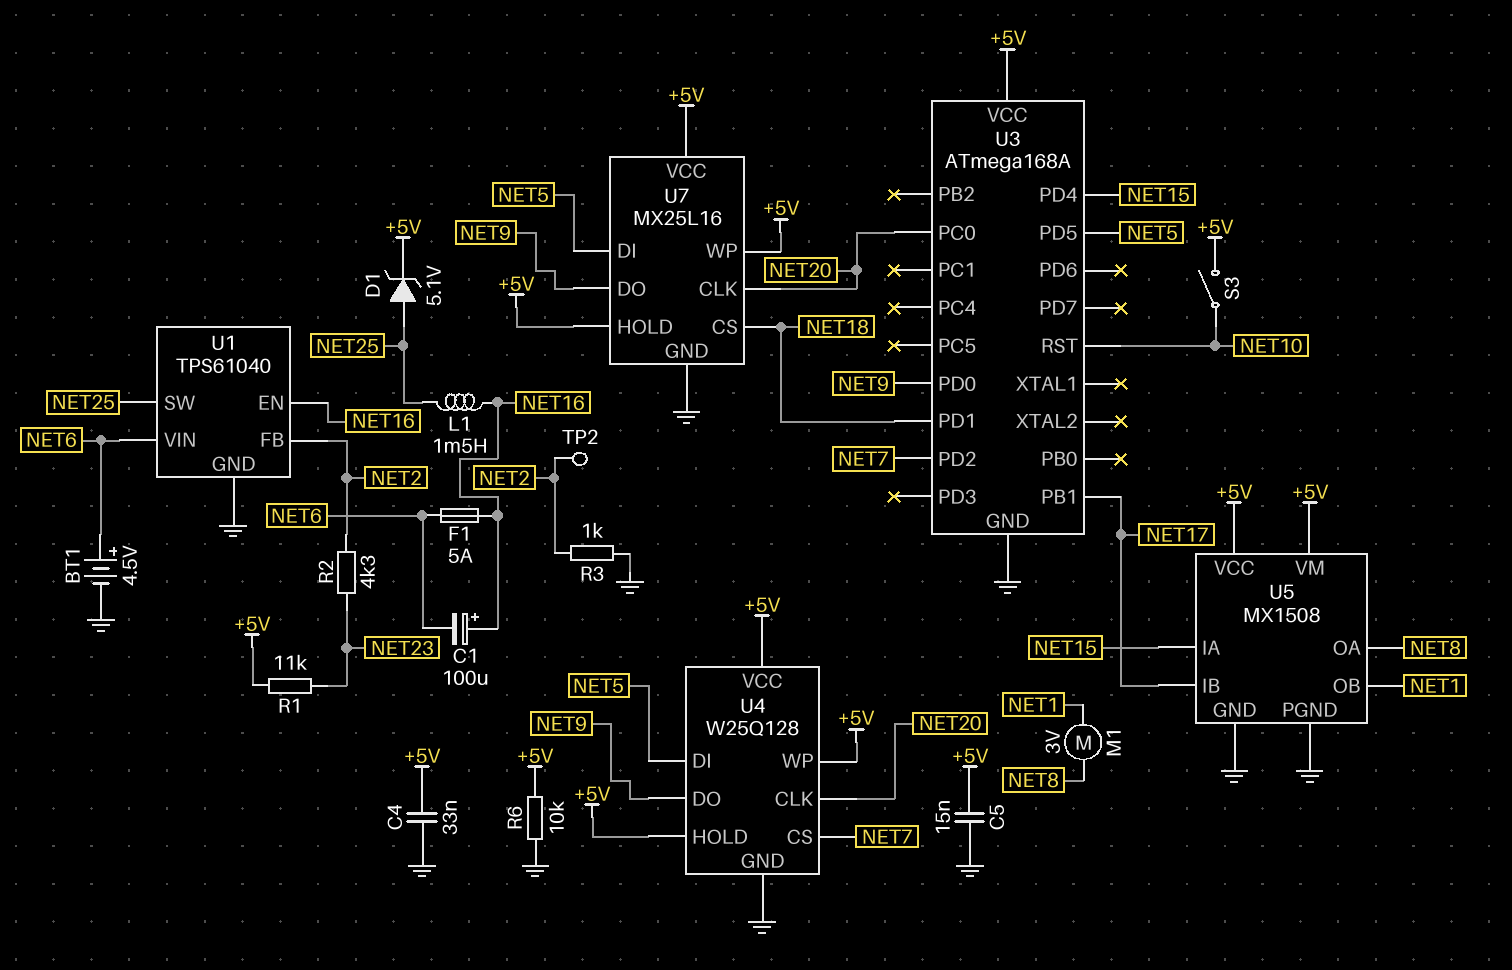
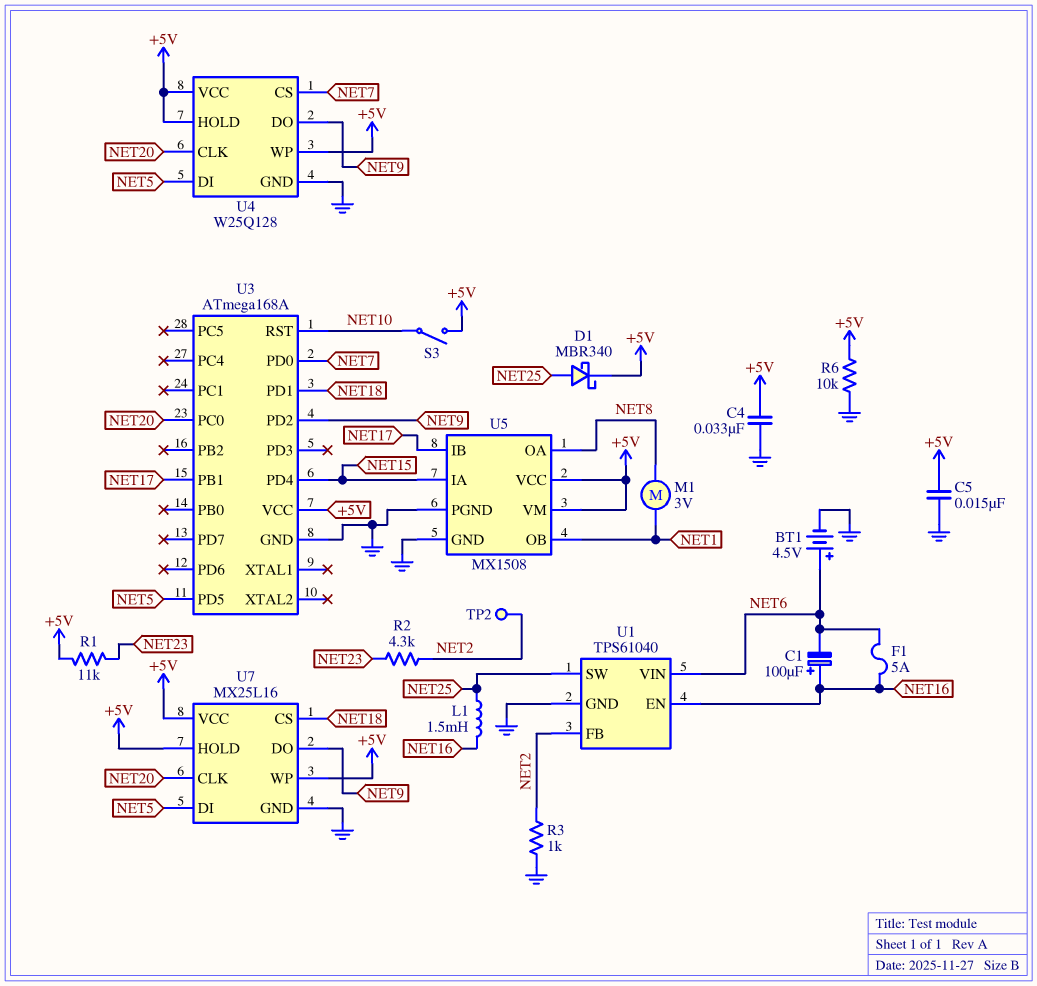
D1: zener 5.1V (A NET25, K +5V) -> schottky MBR340 (A NET25, K +5V)
U3 pin PD0: NET9 -> NET7
U3 pin PD2: NET7 -> NET9

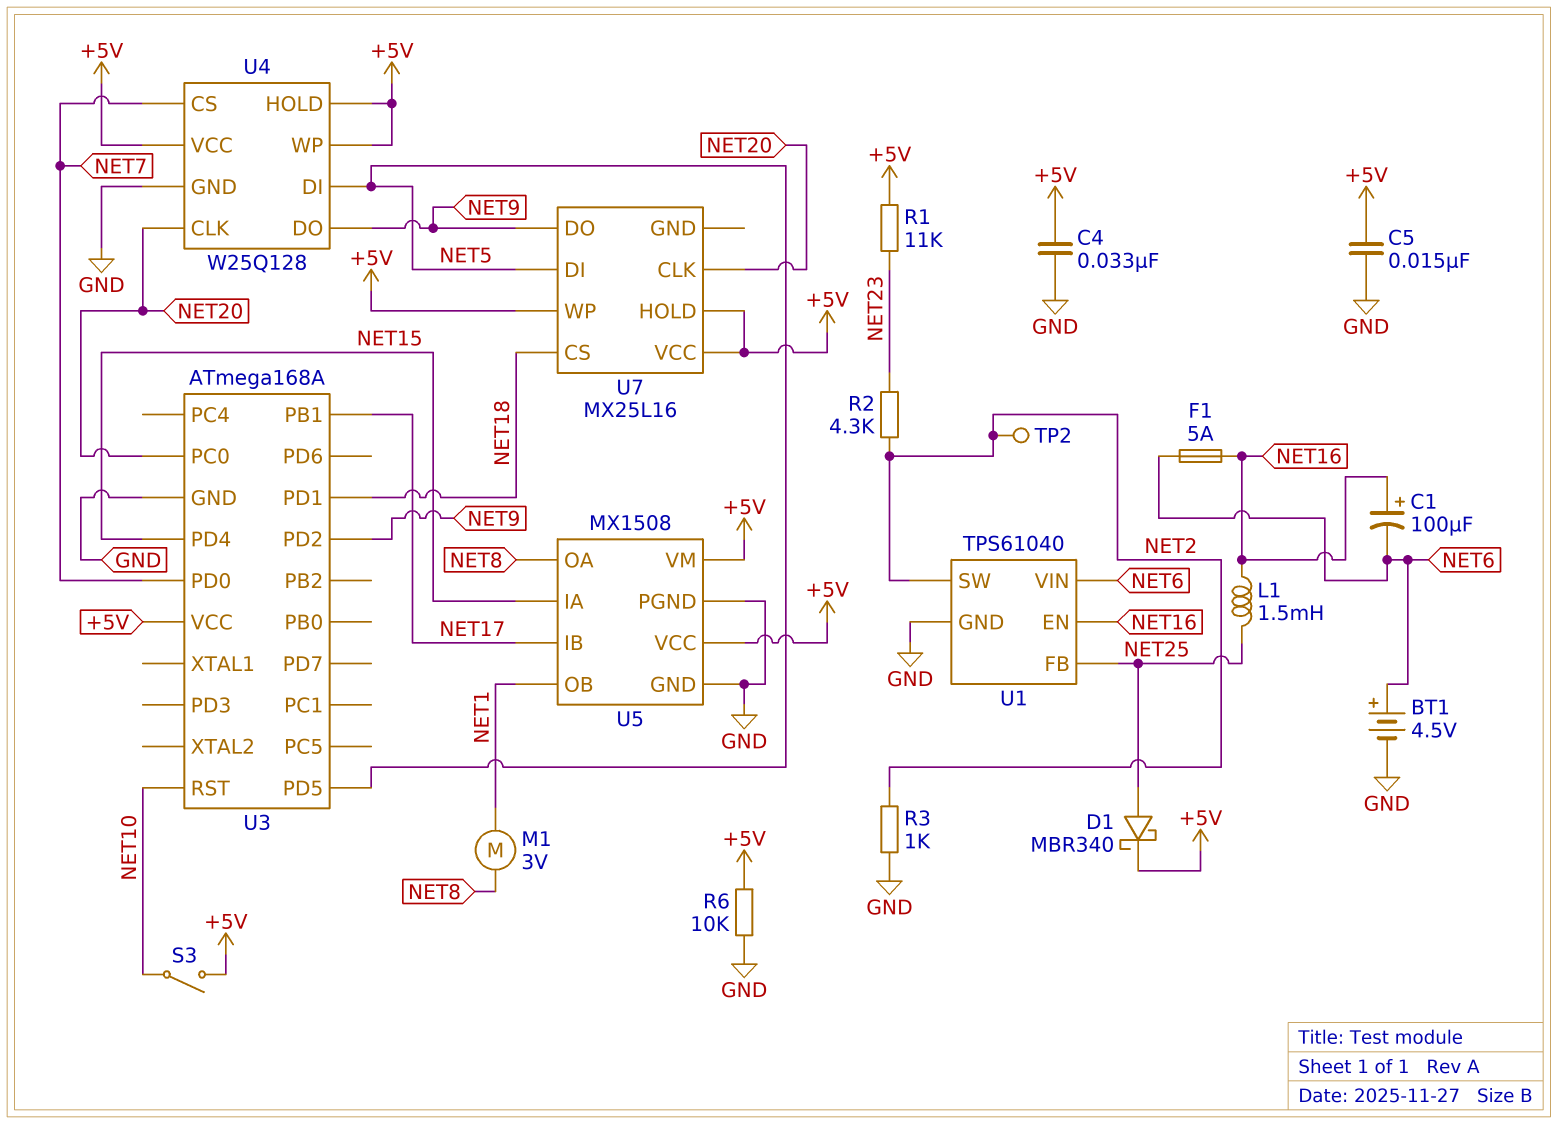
U1 pin FB: NET2 -> NET25
U1 pin SW: NET25 -> NET2
U7 pin GND: GND -> none

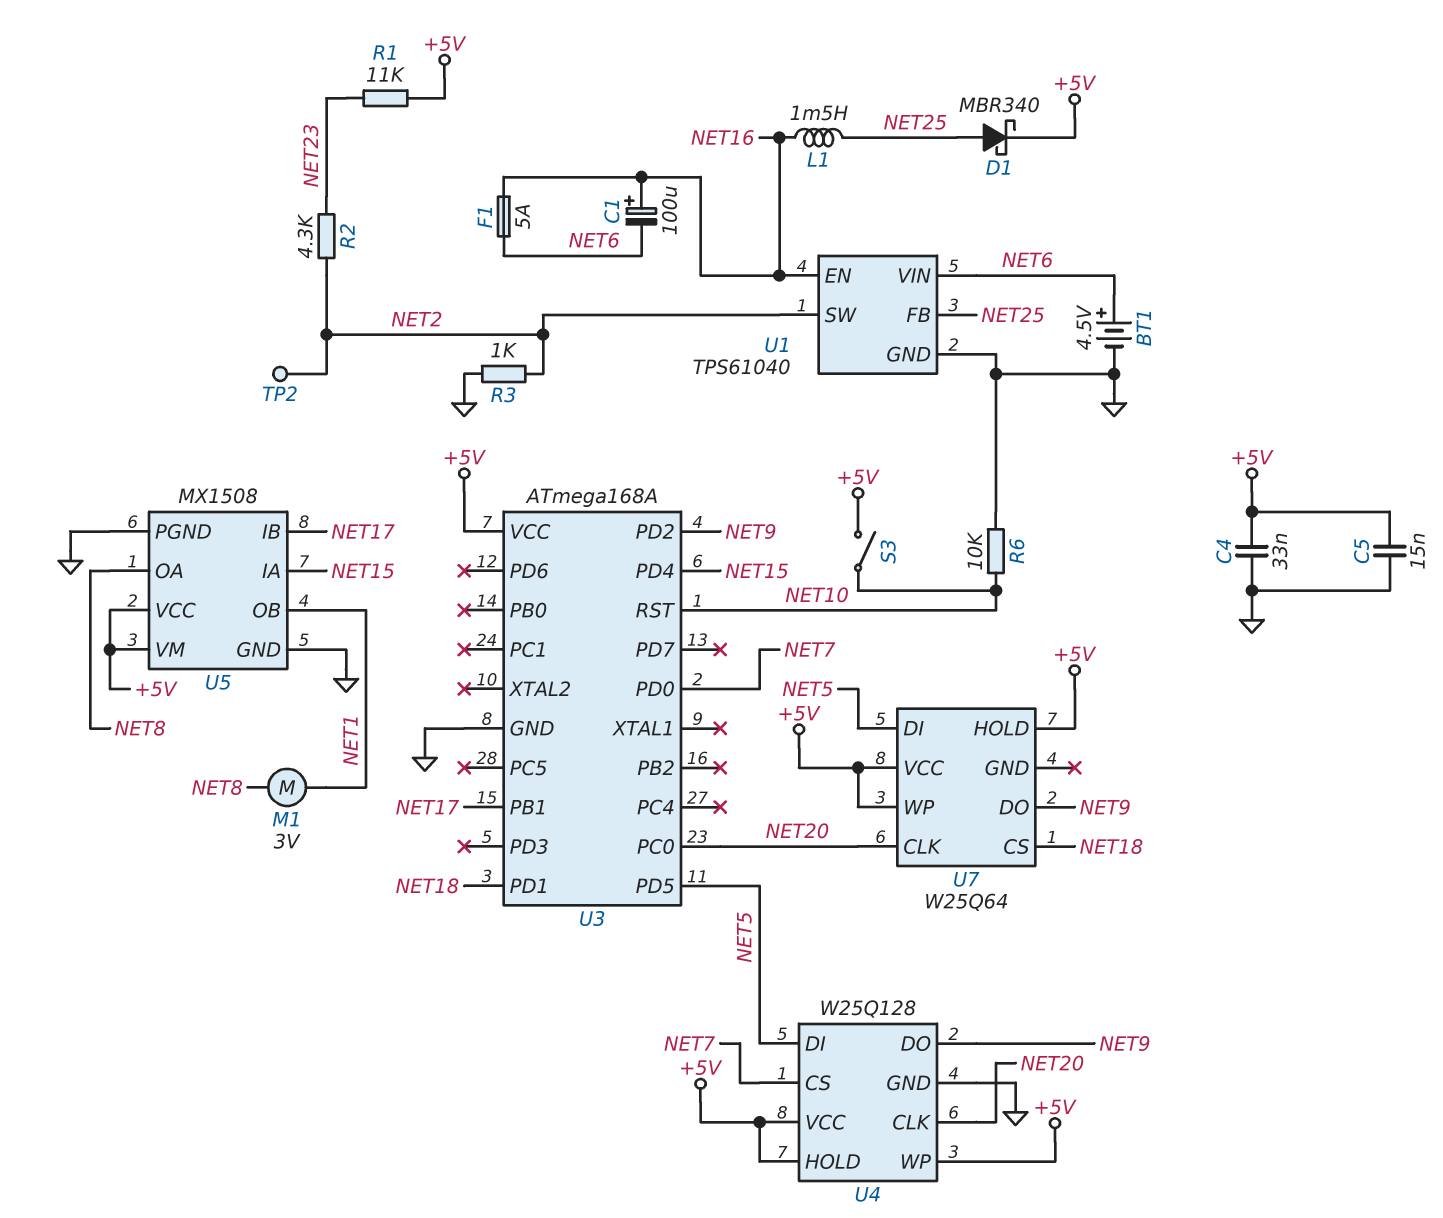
R6: 10k (+5V, GND) -> 10k (GND, NET10)
U7: MX25L16 -> W25Q64

